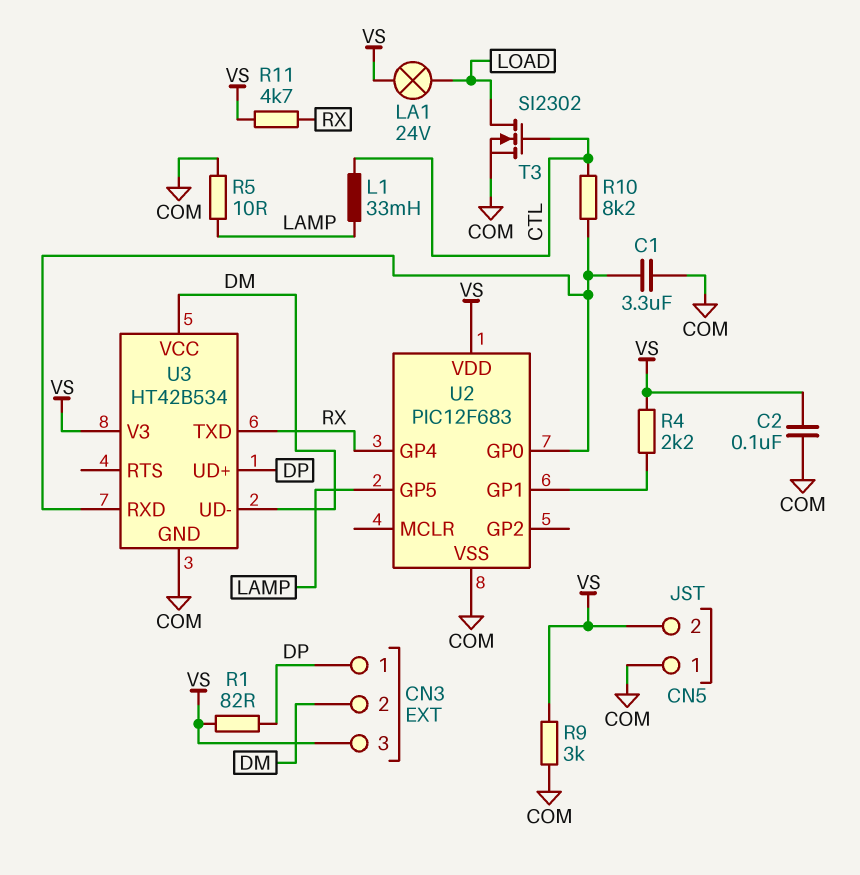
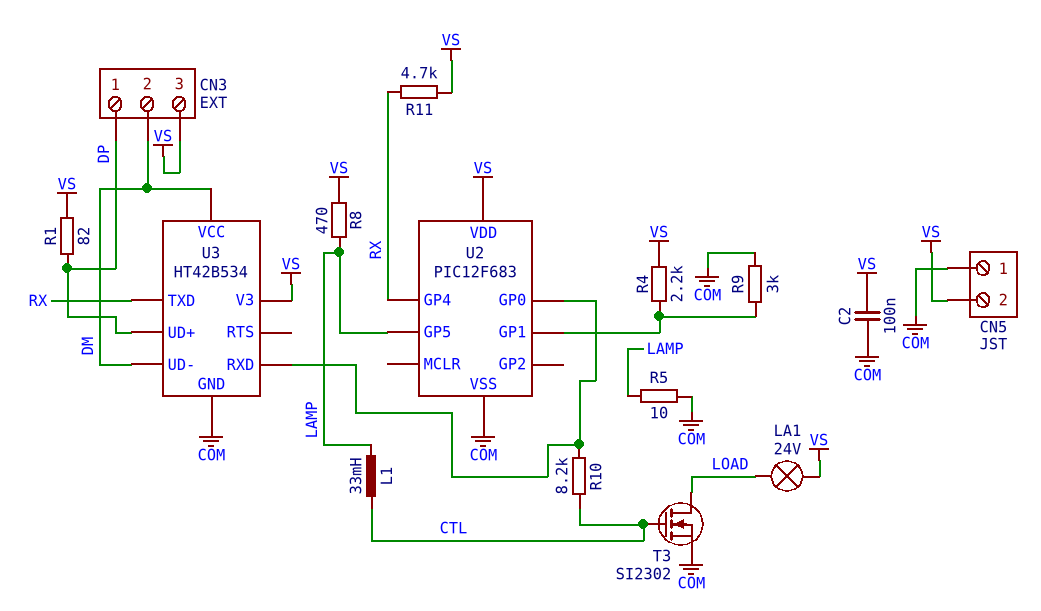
C1: 3.3uF (COM, U2/GP0) -> none
R8: none -> 470 (LAMP, VS)
R9: 3k (COM, VS) -> 3k (COM, U2/GP1)

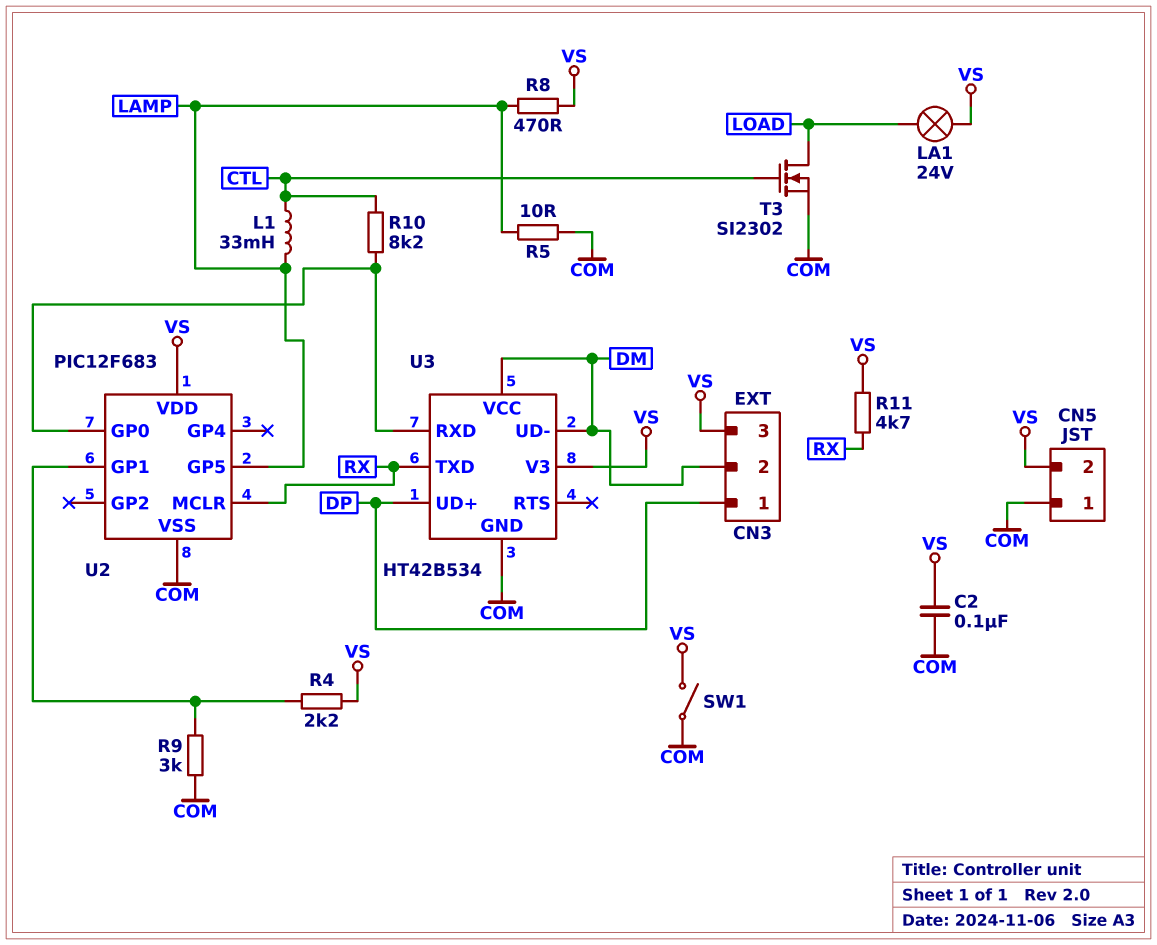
R1: 82 (DP, VS) -> none
SW1: none -> switch (COM, VS)
U2 pin GP4: RX -> none
U2 pin MCLR: none -> RX

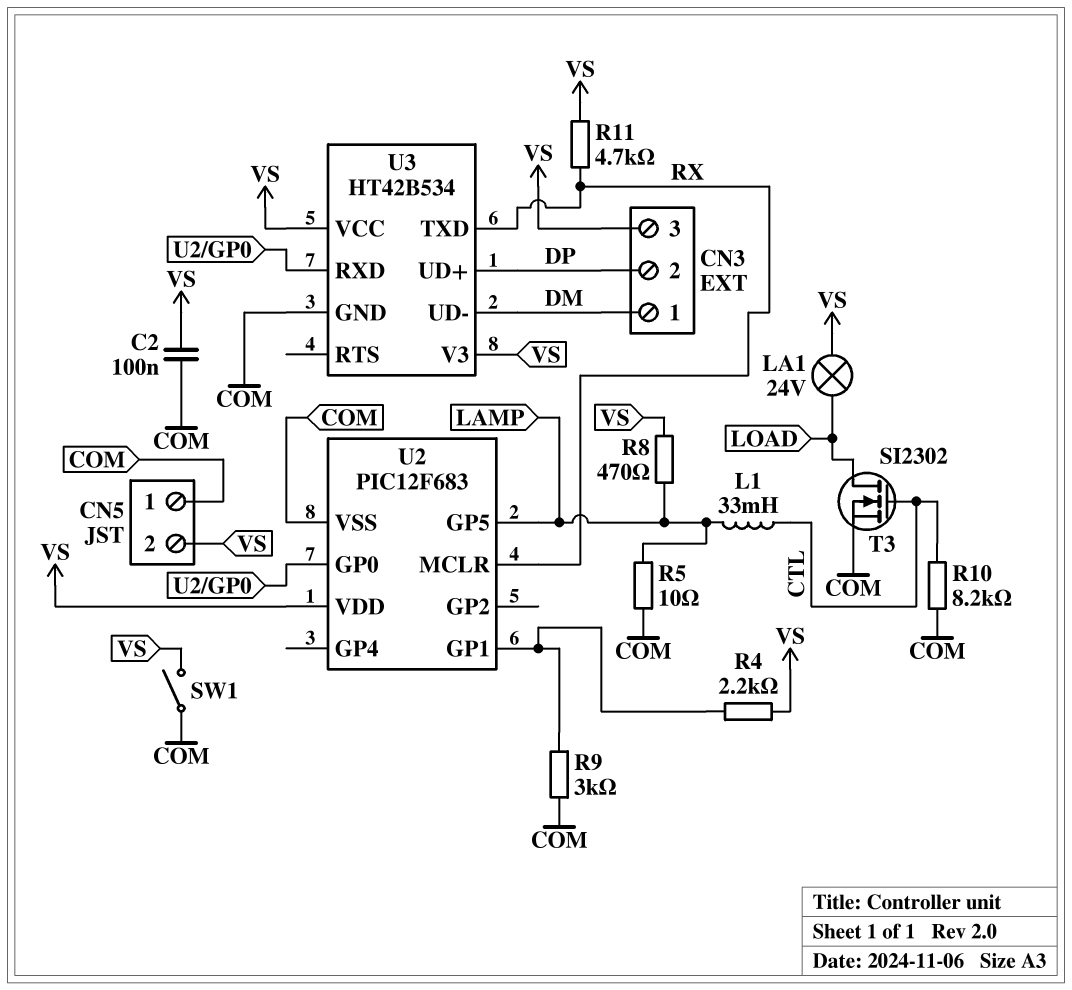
CN3 pin 1: DP -> DM
CN3 pin 2: DM -> DP
R10: 8.2k (CTL, U2/GP0) -> 8.2k (COM, CTL)
U3 pin VCC: DM -> VS

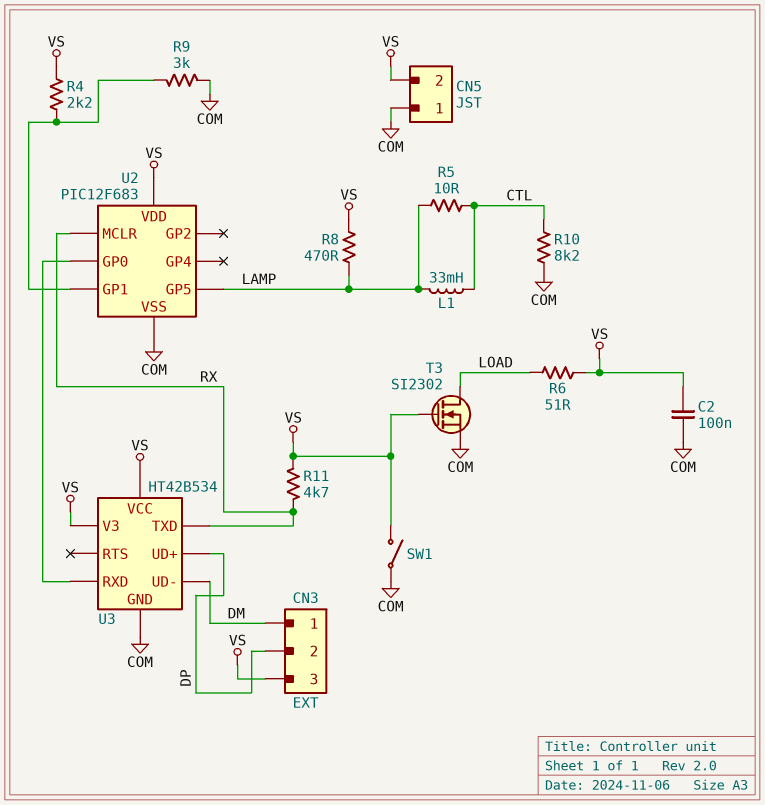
LA1: lamp 24V (LOAD, VS) -> none
R5: 10 (COM, LAMP) -> 10 (CTL, LAMP)
R6: none -> 51 (LOAD, VS)
T3: NMOS SI2302 (G CTL, D LOAD, S COM) -> NMOS SI2302 (G VS, D LOAD, S COM)

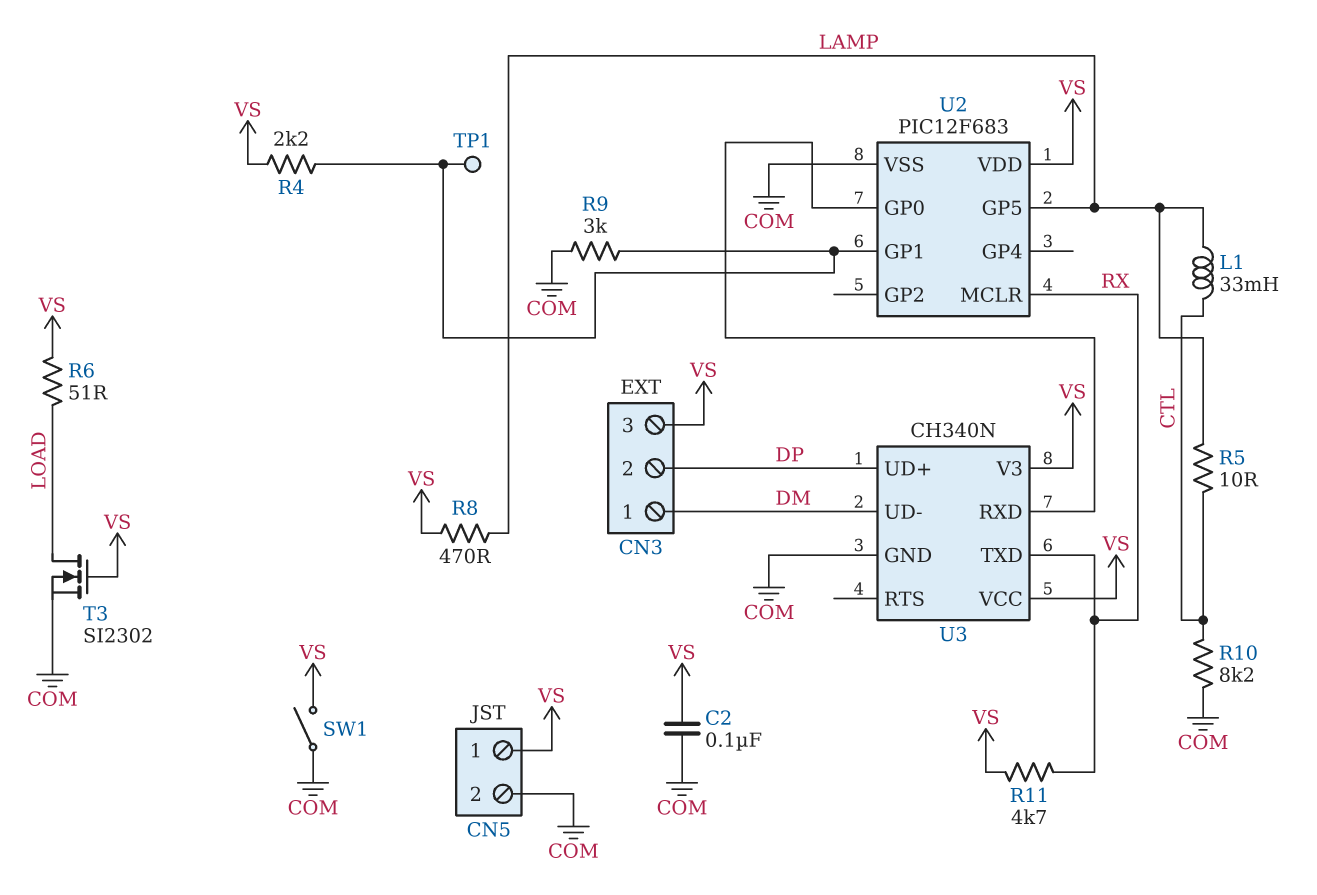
CN5 pin 1: COM -> VS
CN5 pin 2: VS -> COM
TP1: none -> test point (U2/GP1)
U3: HT42B534 -> CH340N

